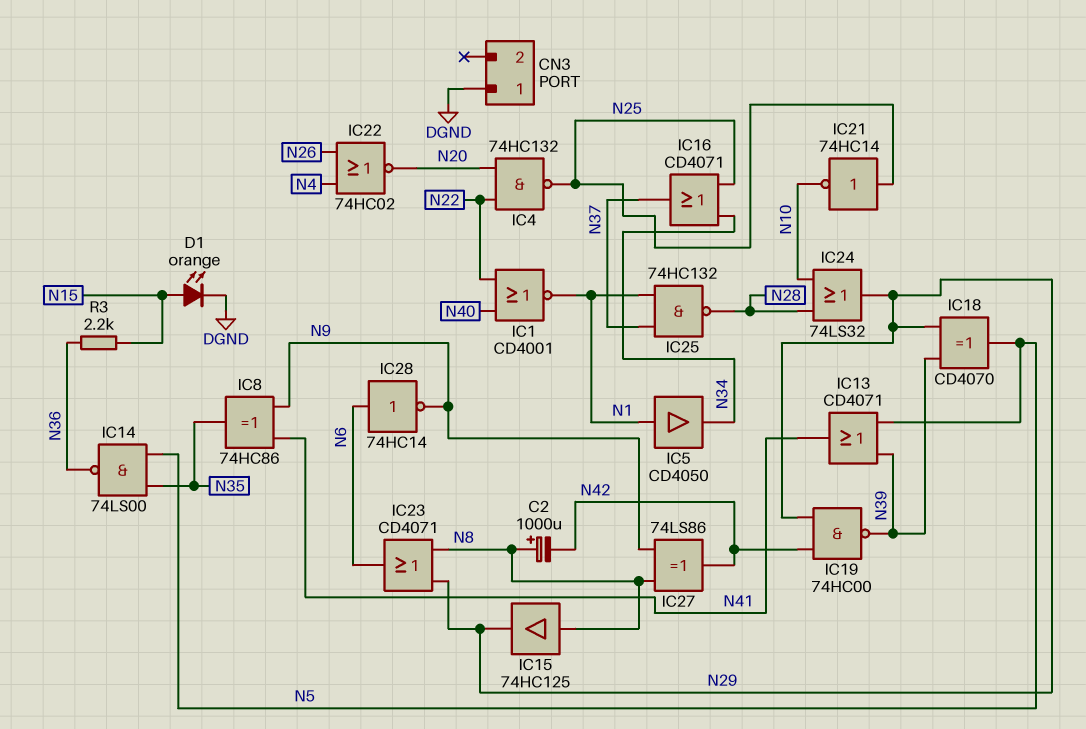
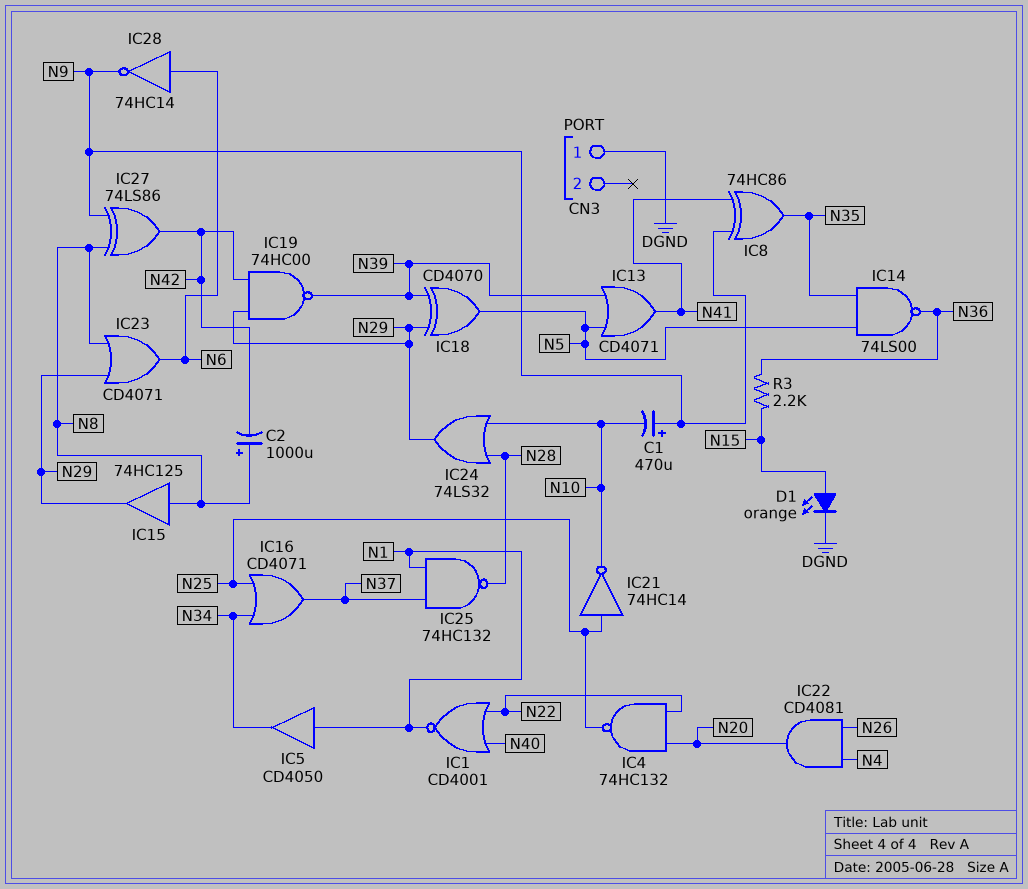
C1: none -> 470uF (plus N9, minus N10)
IC22: NOR 74HC02 (in N4, in N26, out N20) -> AND CD4081 (in N4, in N26, out N20)

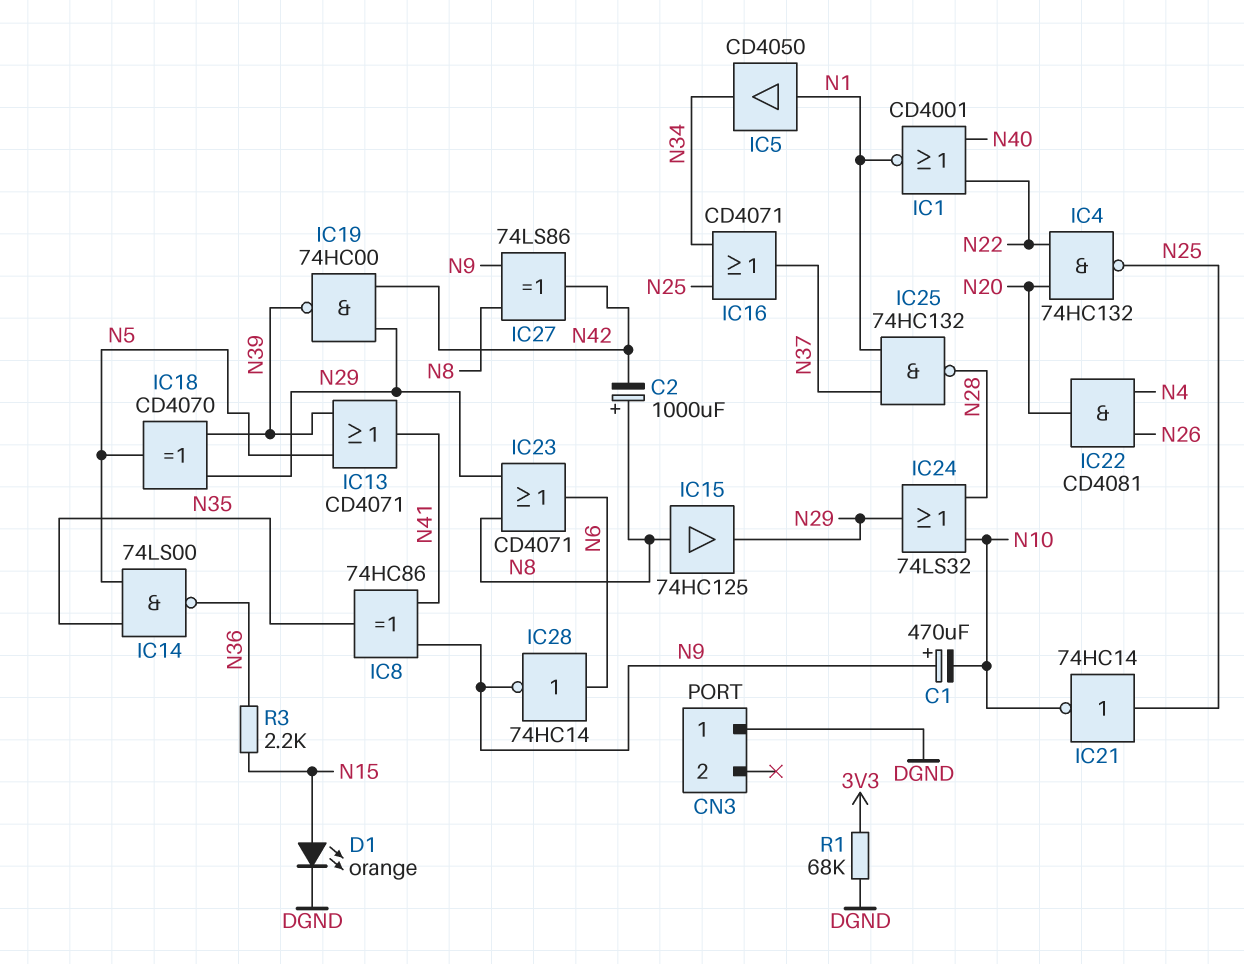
R1: none -> 68k (3V3, DGND)

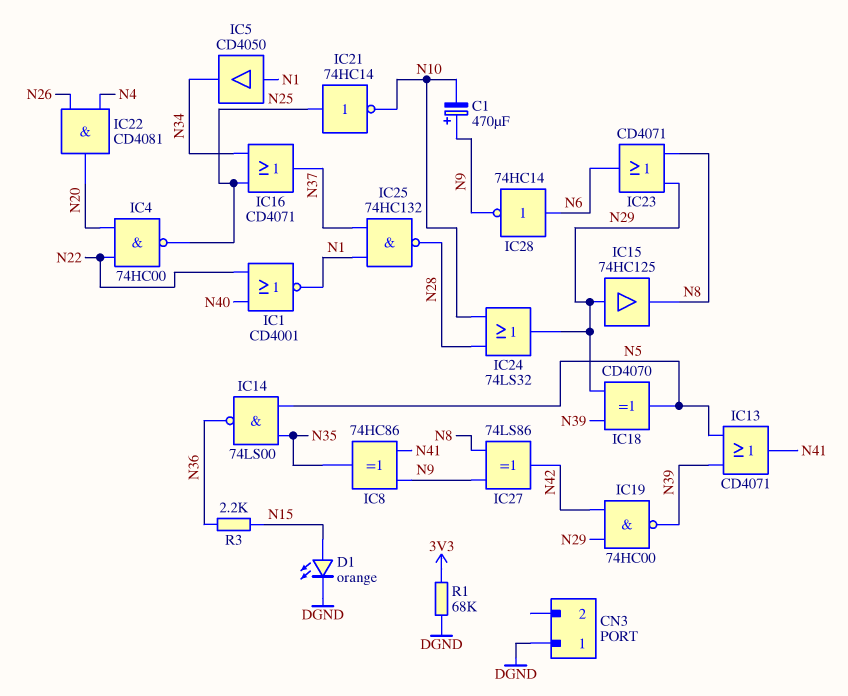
C2: 1000uF (plus N8, minus N42) -> none
IC4: NAND 74HC132 (in N20, in N22, out N25) -> NAND 74HC00 (in N20, in N22, out N25)
IC15: buffer 74HC125 (in N8, out N29) -> buffer 74HC125 (in N29, out N8)

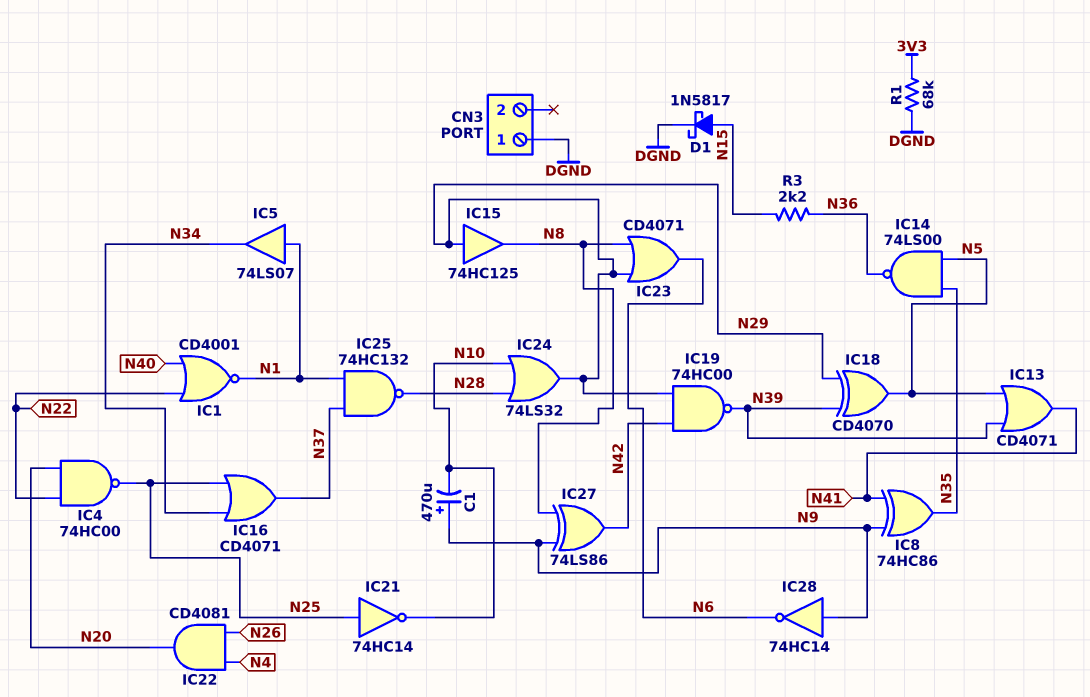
D1: LED orange (A N15, K DGND) -> schottky 1N5817 (A N15, K DGND)
IC5: buffer CD4050 (in N1, out N34) -> buffer 74LS07 (in N1, out N34)
IC28: NOT 74HC14 (in N6, out N9) -> NOT 74HC14 (in N9, out N6)

